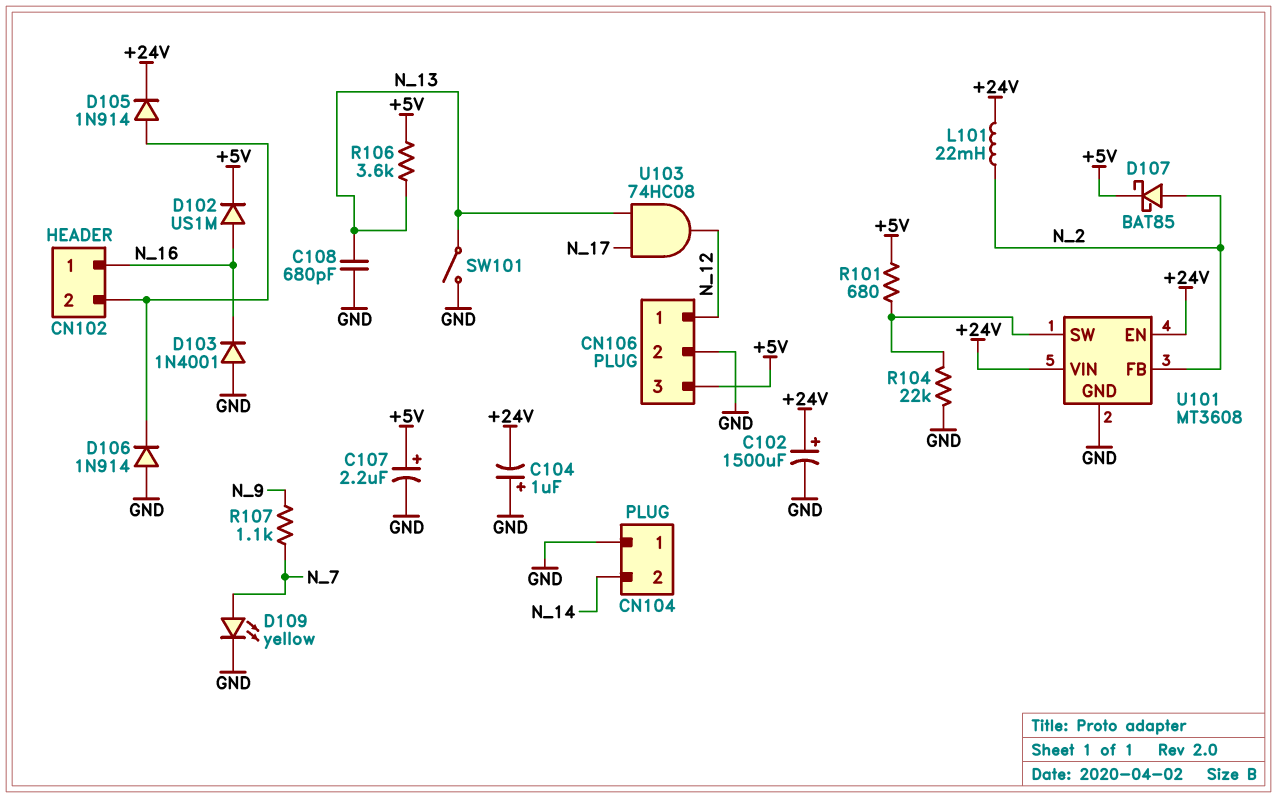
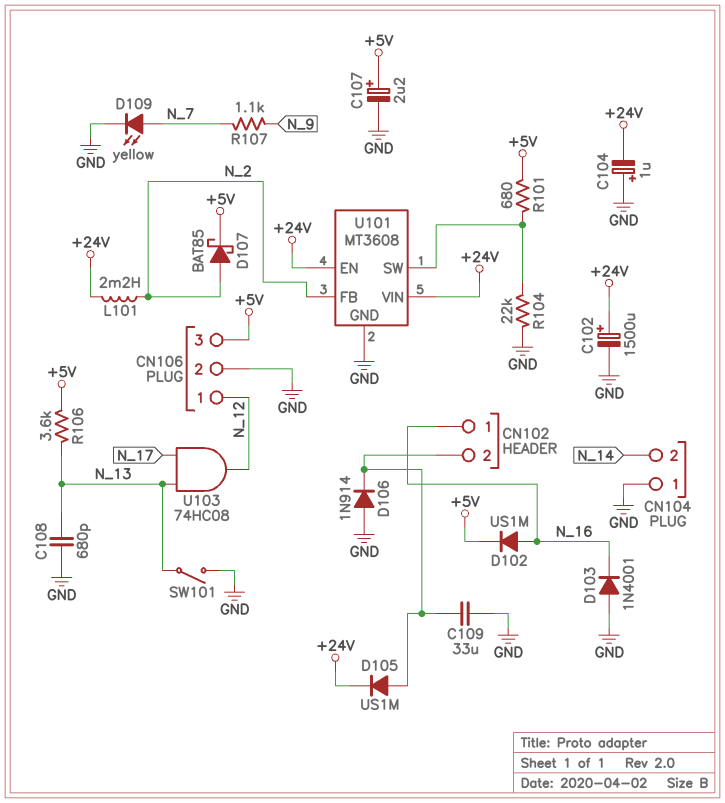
C109: none -> 33uF (CN102/2, GND)
D105: diode 1N914 (A CN102/2, K +24V) -> diode US1M (A CN102/2, K +24V)
L101: 22mH (+24V, N_2) -> 2.2mH (+24V, N_2)

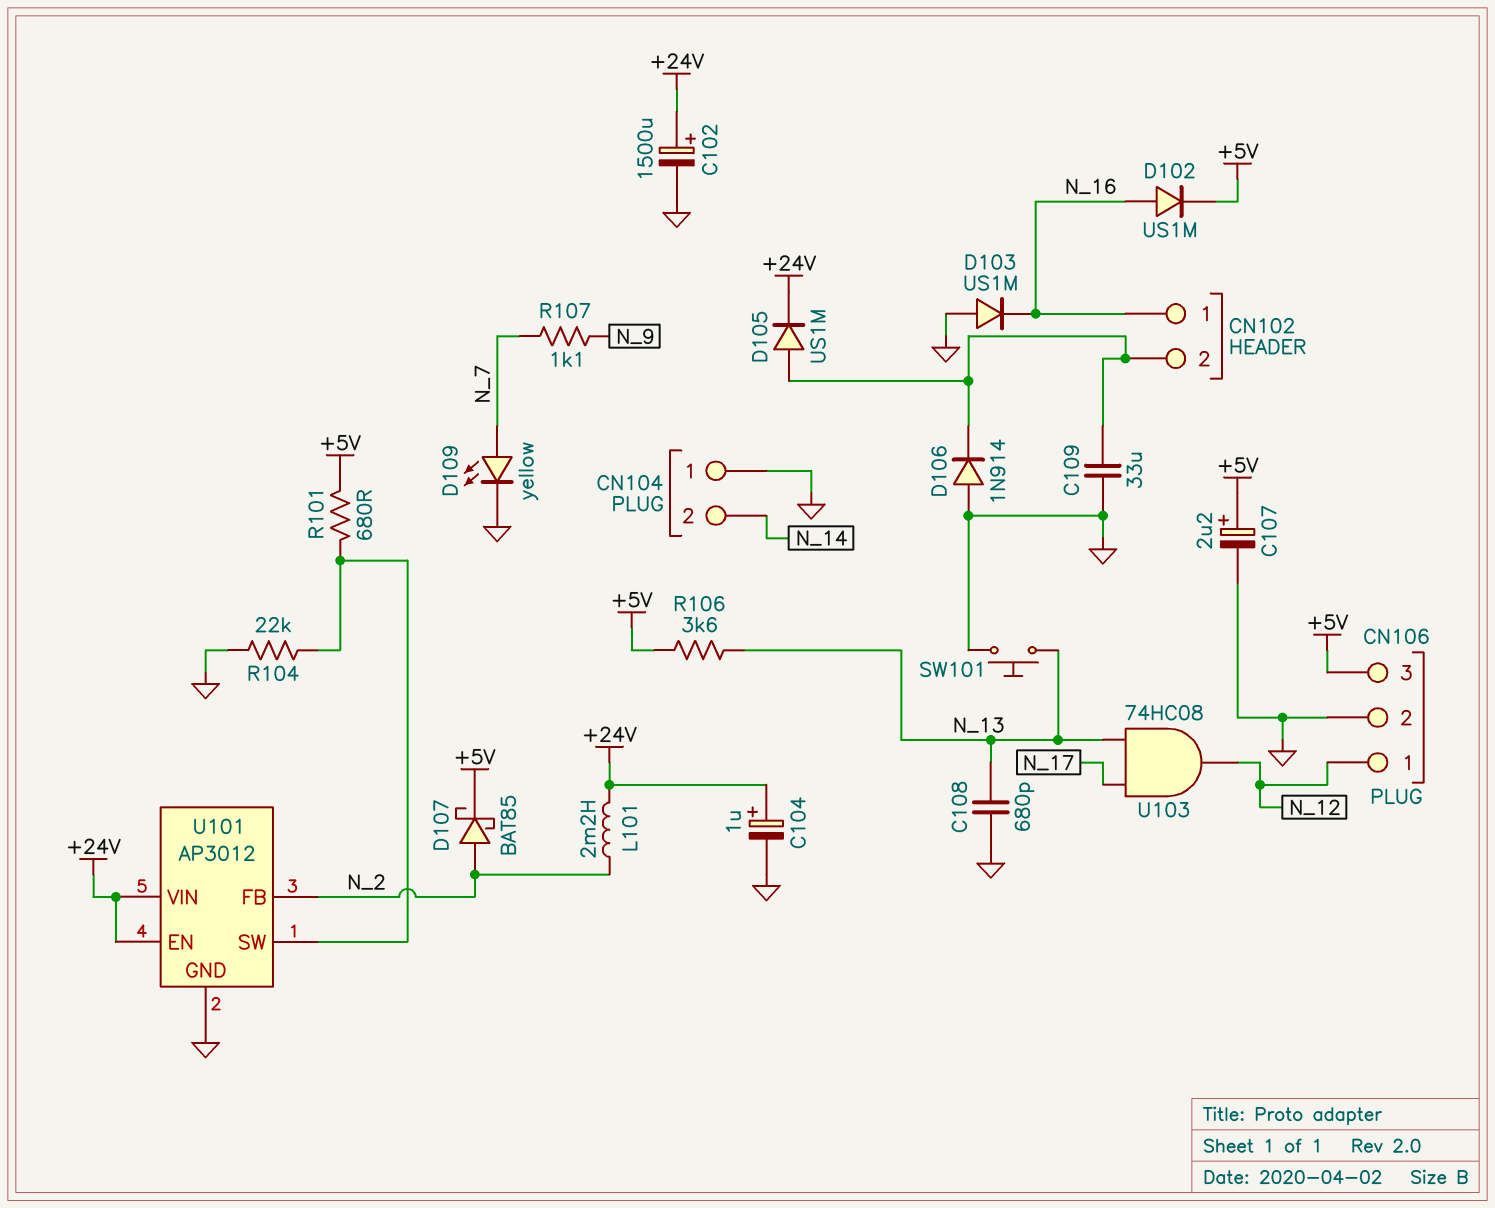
C104: 1uF (plus GND, minus +24V) -> 1uF (plus +24V, minus GND)
D103: diode 1N4001 (A GND, K N_16) -> diode US1M (A GND, K N_16)
SW101: switch (GND, N_13) -> button (GND, N_13)
U101: MT3608 -> AP3012

